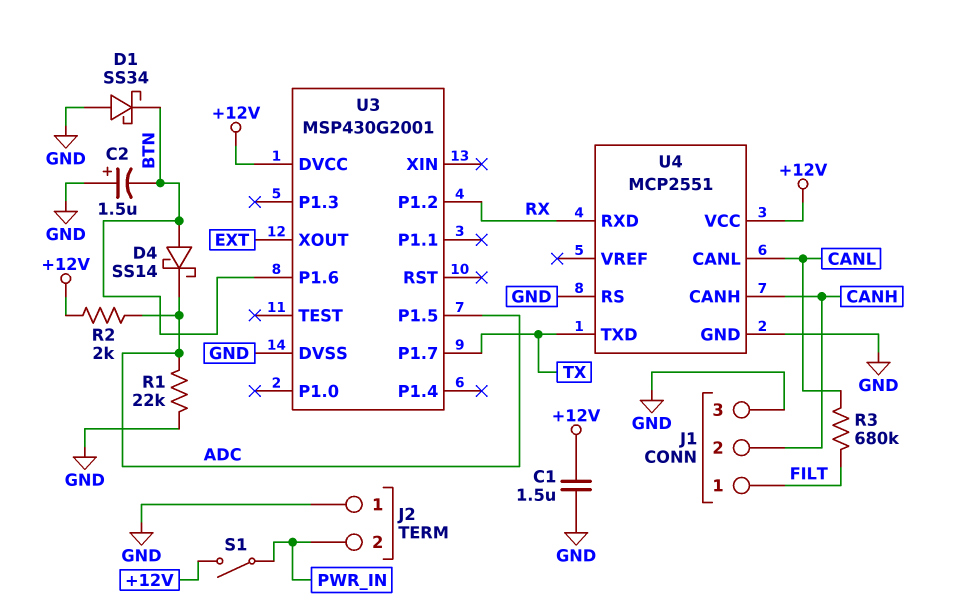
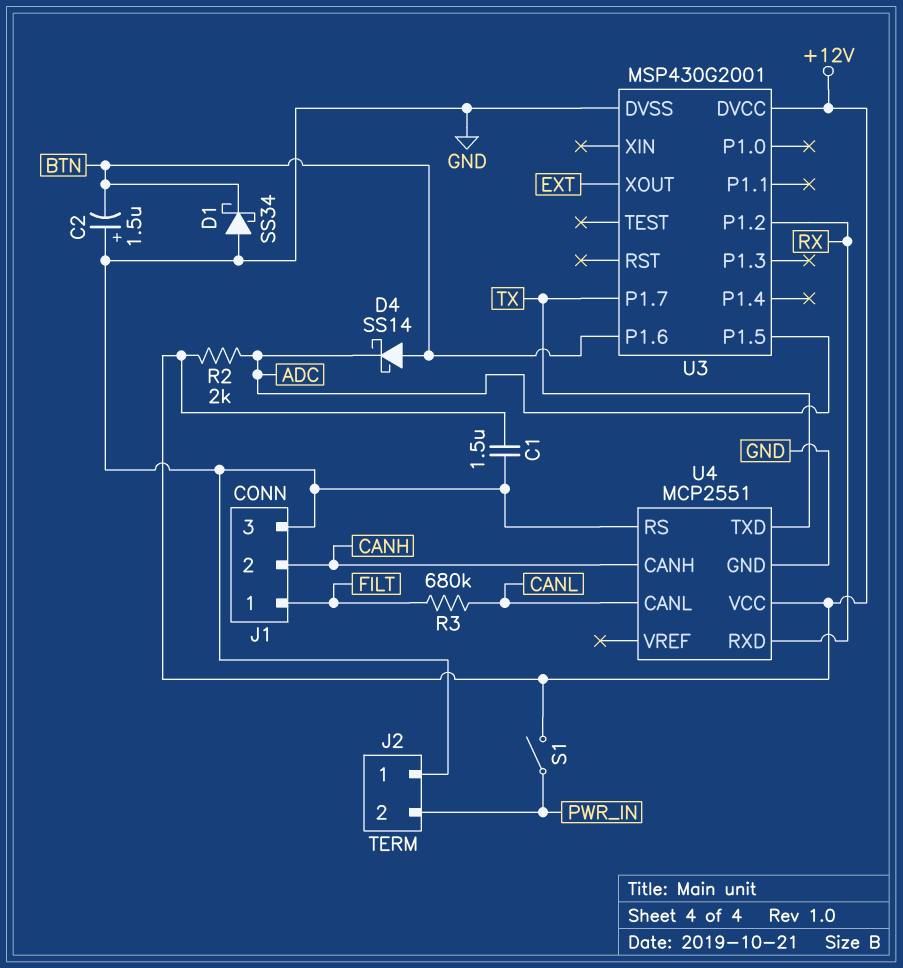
R1: 22k (ADC, GND) -> none

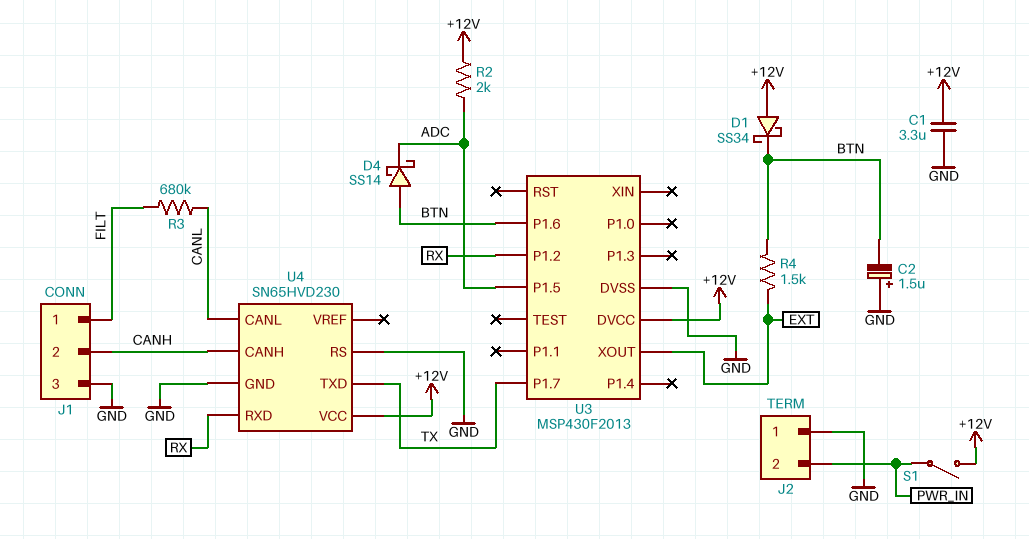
C1: 1.5uF (+12V, GND) -> 3.3uF (+12V, GND)
D1: schottky SS34 (A GND, K BTN) -> schottky SS34 (A +12V, K BTN)
R4: none -> 1.5k (BTN, EXT)
U3: MSP430G2001 -> MSP430F2013
U4: MCP2551 -> SN65HVD230

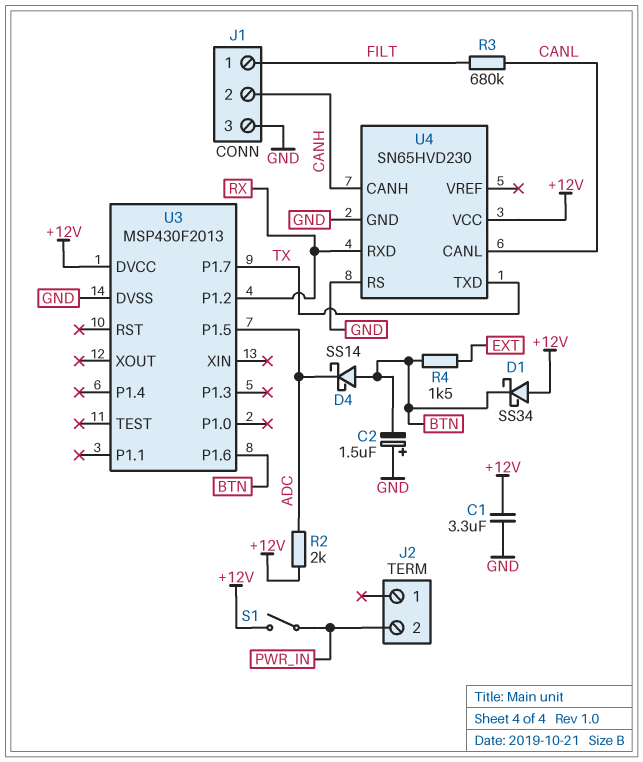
J2 pin 1: GND -> none
U3 pin XOUT: EXT -> none

